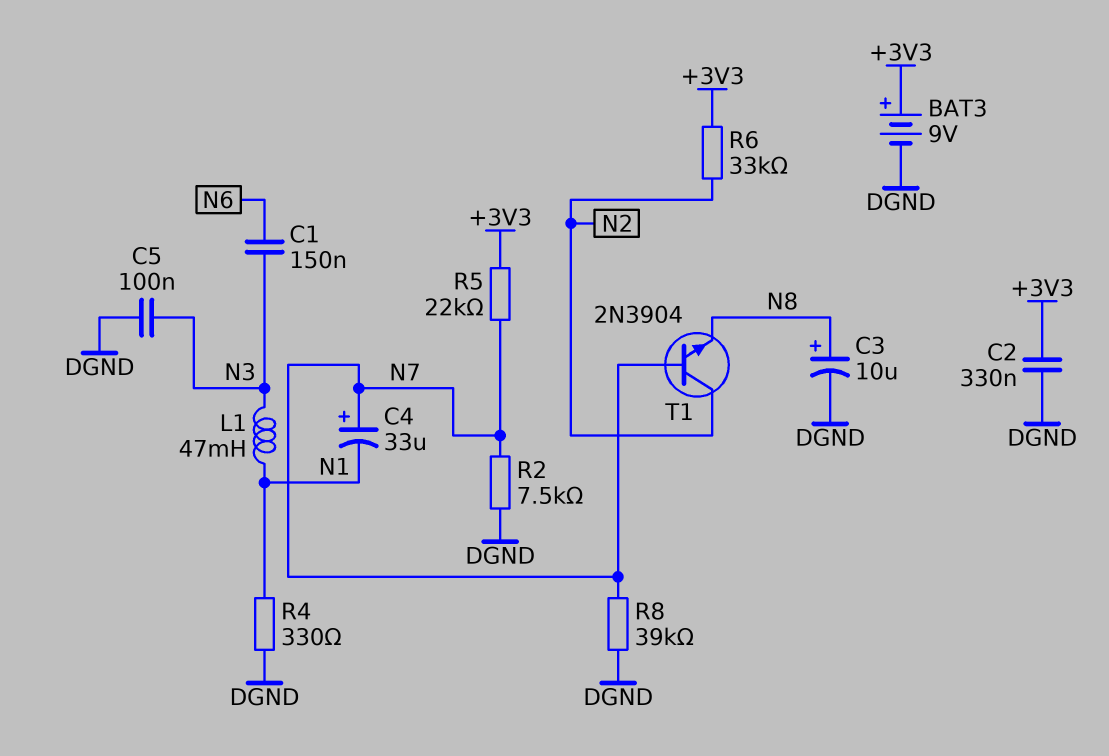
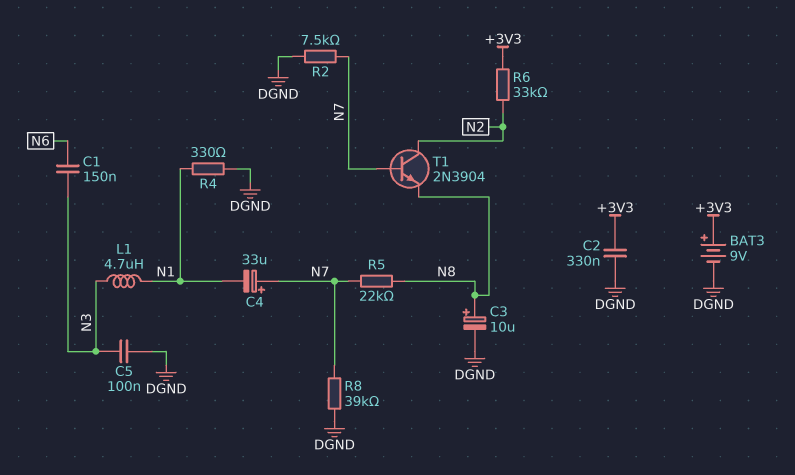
L1: 47mH (N1, N3) -> 4.7uH (N1, N3)
R5: 22k (+3V3, N7) -> 22k (N7, N8)

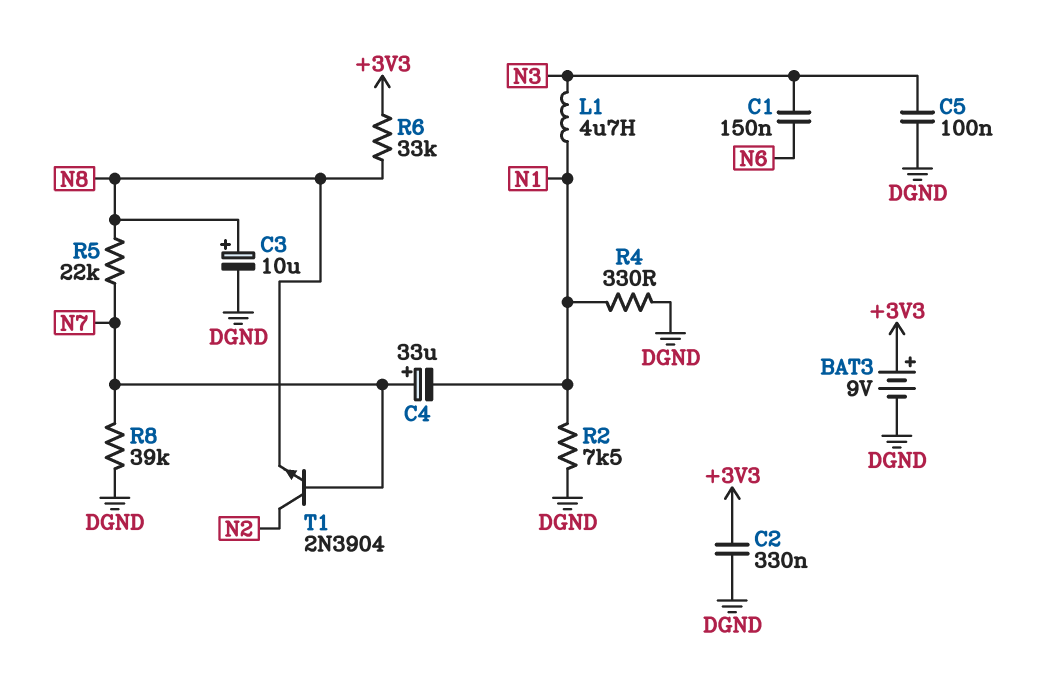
R2: 7.5k (DGND, N7) -> 7.5k (DGND, N1)
R6: 33k (+3V3, N2) -> 33k (+3V3, N8)

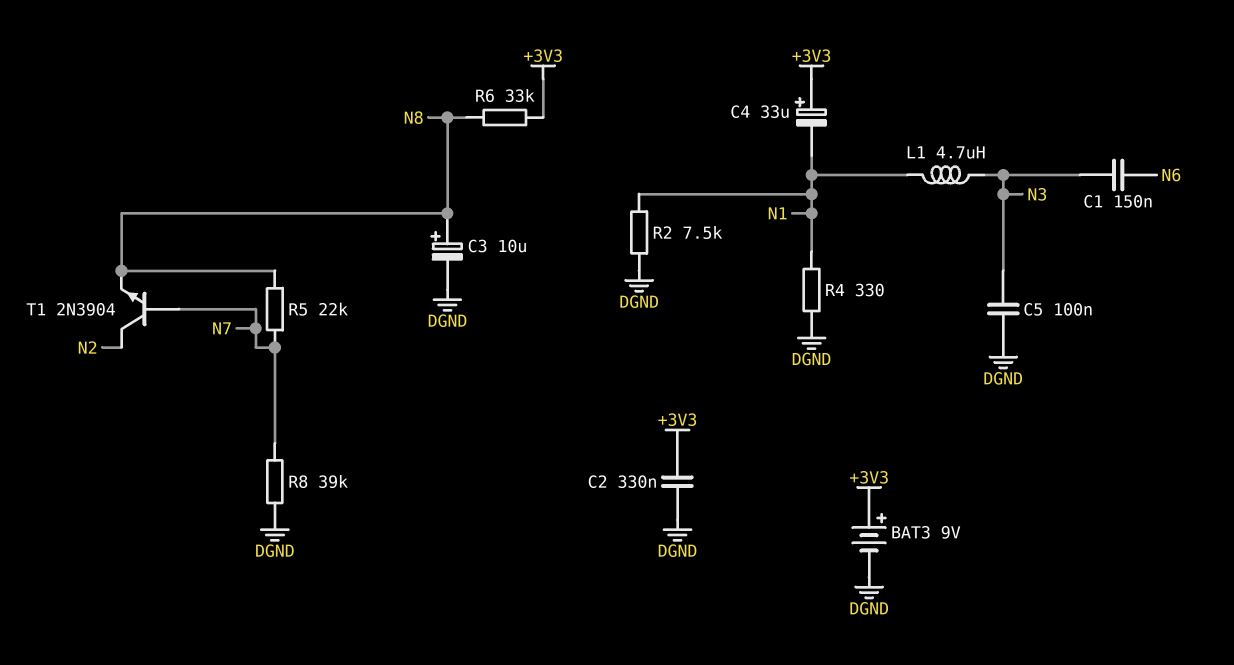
C4: 33uF (plus N7, minus N1) -> 33uF (plus +3V3, minus N1)

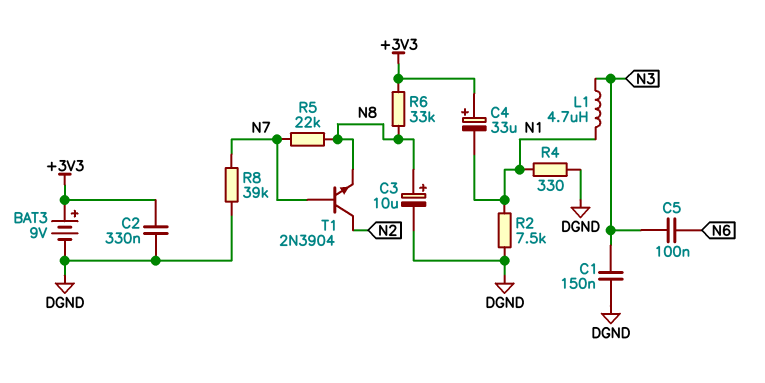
C1: 150nF (N3, N6) -> 150nF (DGND, N3)
C5: 100nF (DGND, N3) -> 100nF (N3, N6)

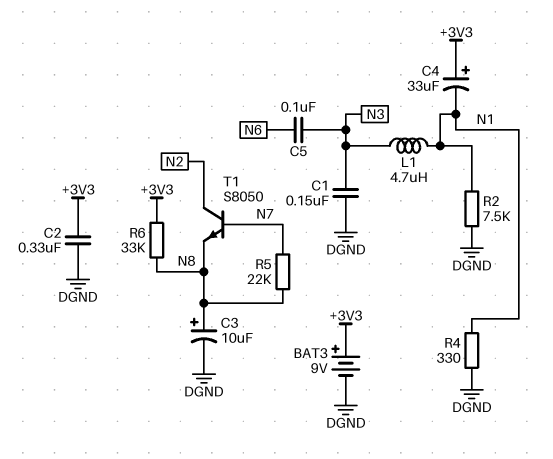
R8: 39k (DGND, N7) -> none
T1: NPN 2N3904 (B N7, C N2, E N8) -> NPN S8050 (B N7, C N2, E N8)

